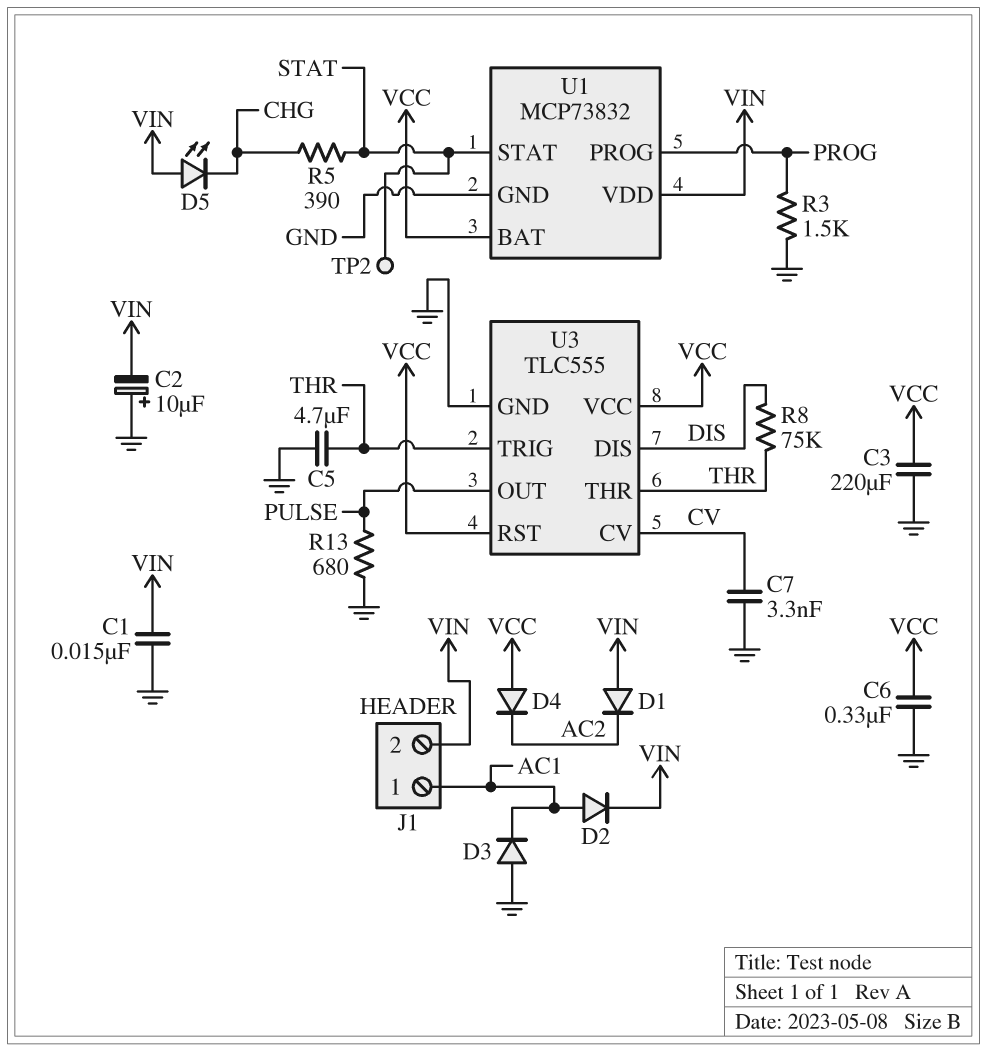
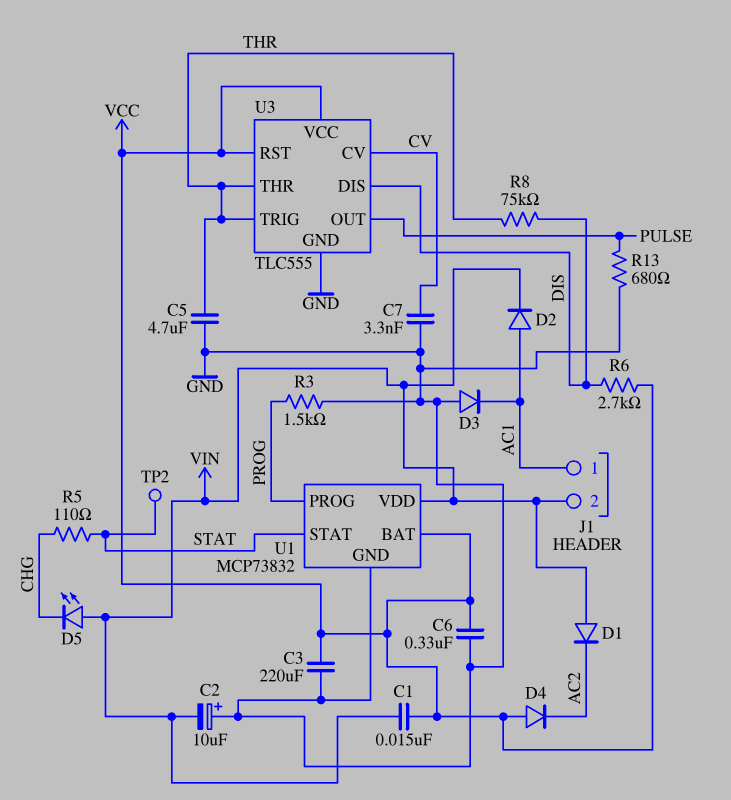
C1: 15nF (GND, VIN) -> 15nF (VCC, VIN)
R5: 390 (CHG, STAT) -> 110 (CHG, STAT)
R6: none -> 2.7k (DIS, VCC)

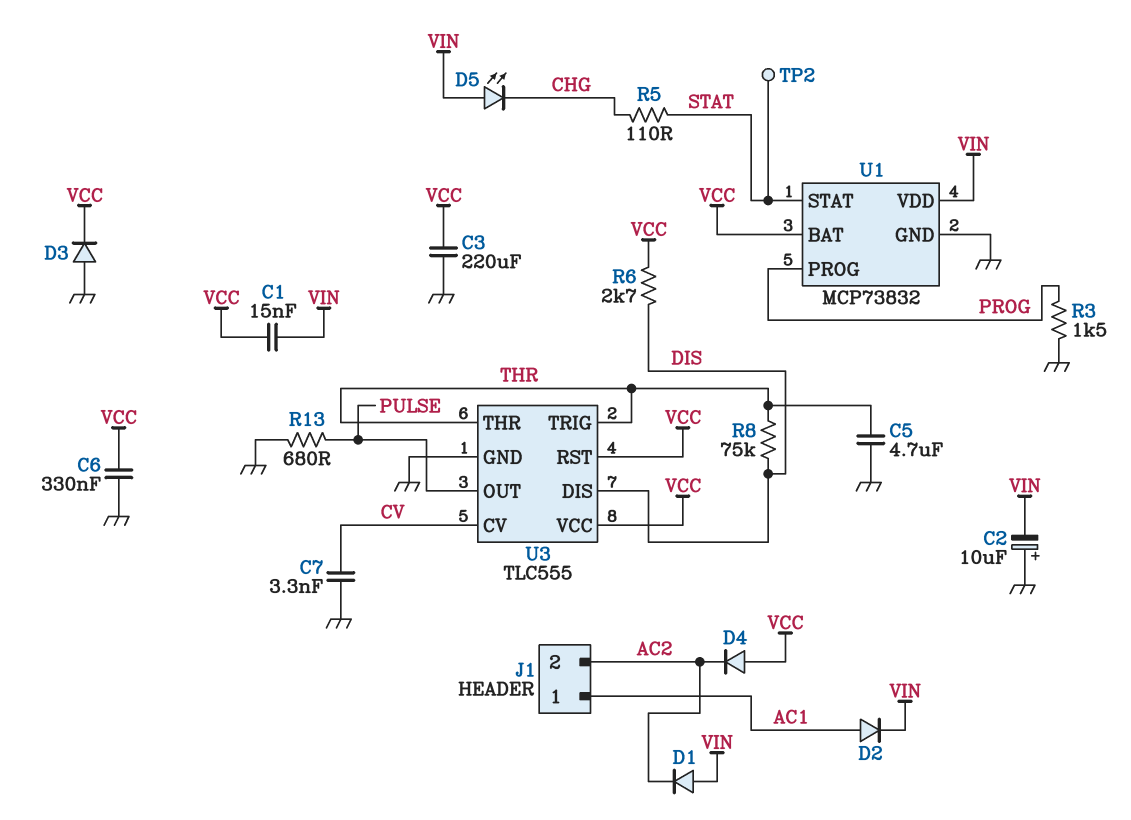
D3: diode (A GND, K AC1) -> diode (A GND, K VCC)
J1 pin 2: VIN -> AC2

